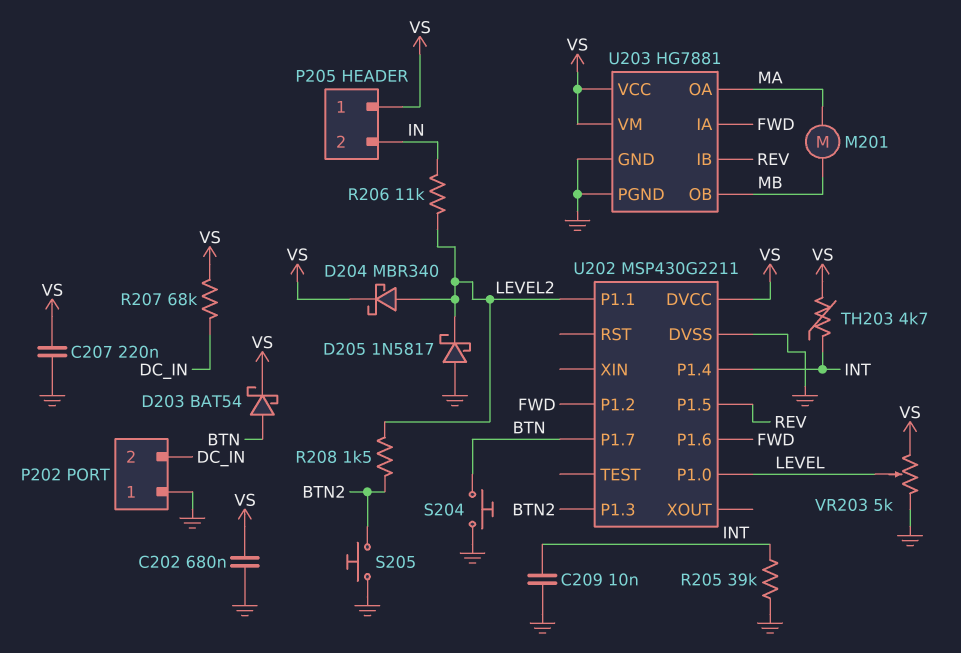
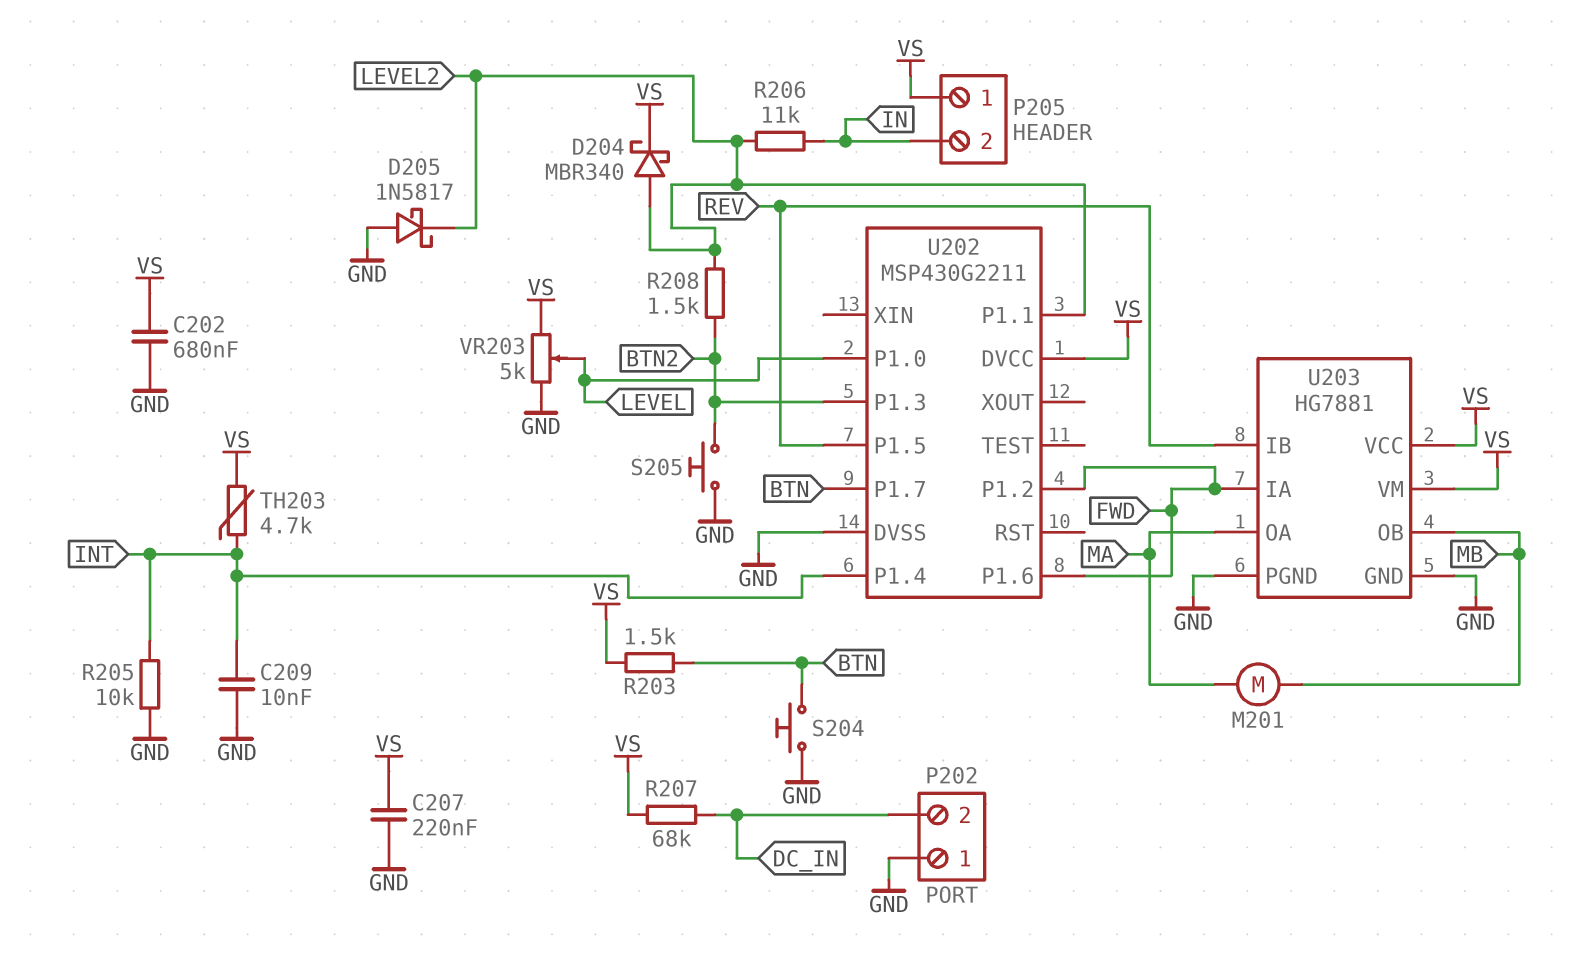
D203: schottky BAT54 (A BTN, K VS) -> none
R203: none -> 1.5k (BTN, VS)
R205: 39k (GND, INT) -> 10k (GND, INT)

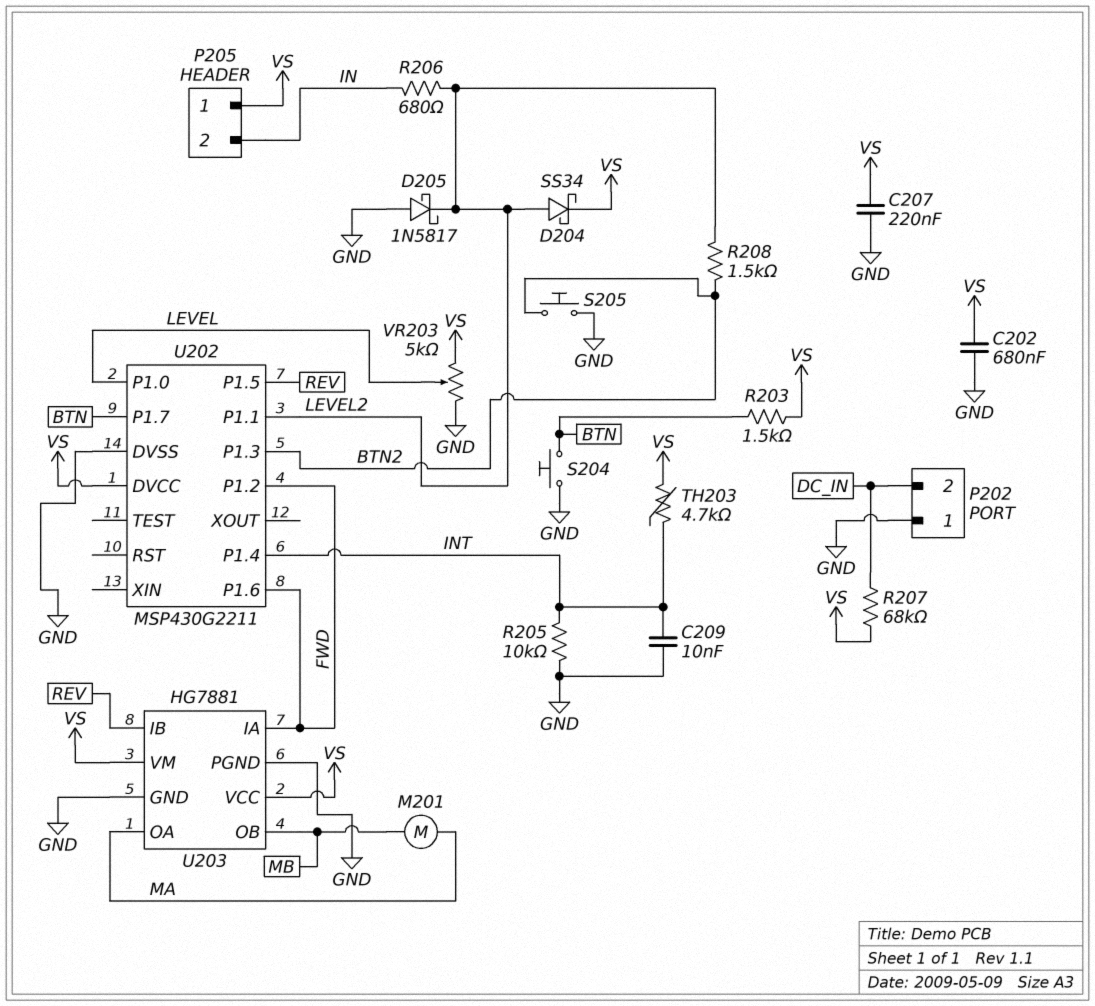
D204: schottky MBR340 (A LEVEL2, K VS) -> schottky SS34 (A LEVEL2, K VS)
R206: 11k (IN, LEVEL2) -> 680 (IN, LEVEL2)

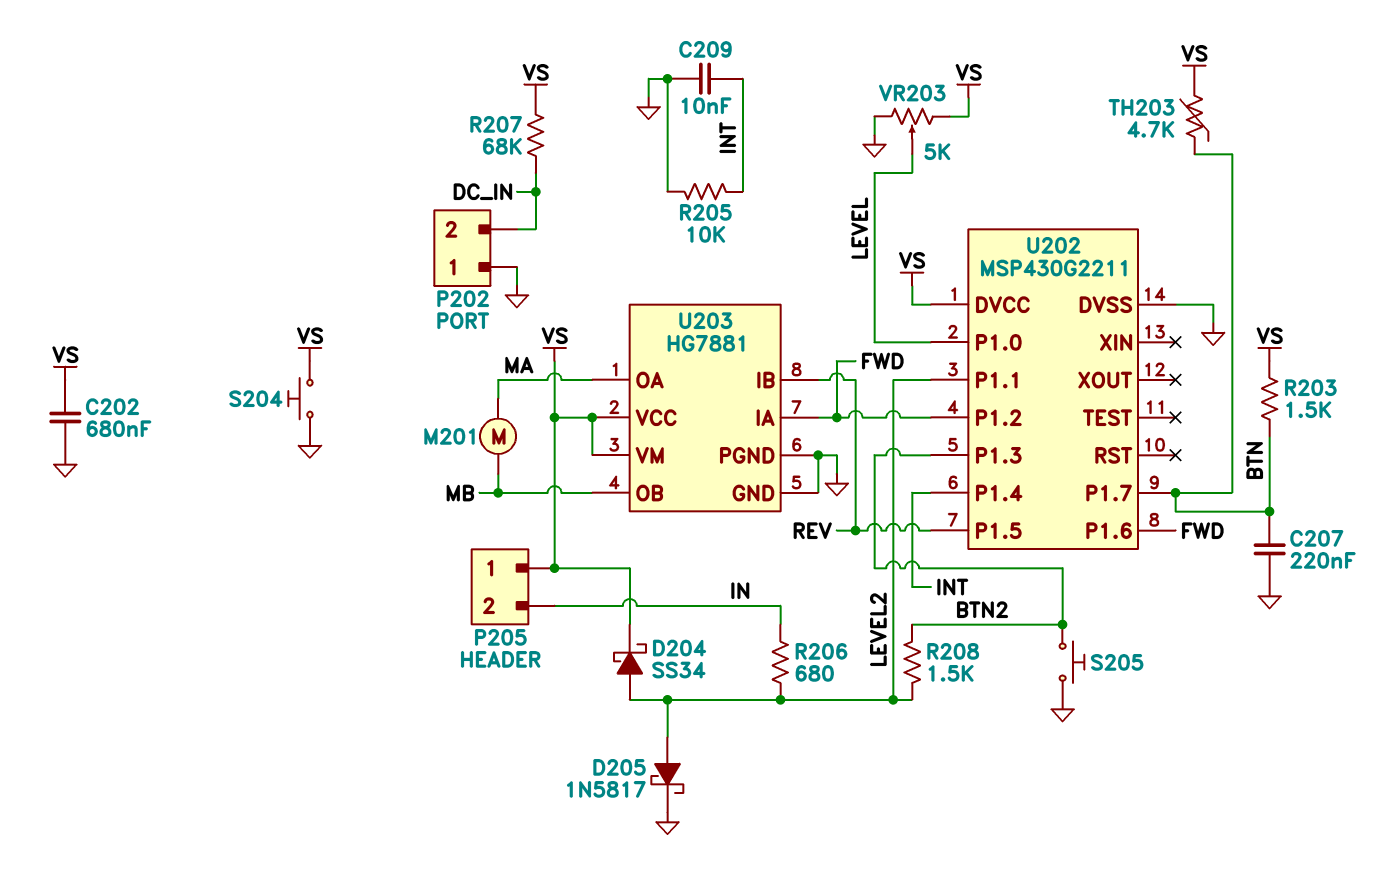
C207: 220nF (GND, VS) -> 220nF (BTN, GND)
D205: schottky 1N5817 (A GND, K LEVEL2) -> schottky 1N5817 (A LEVEL2, K GND)
S204: button (BTN, GND) -> button (GND, VS)
TH203: 4.7k (INT, VS) -> 4.7k (BTN, VS)

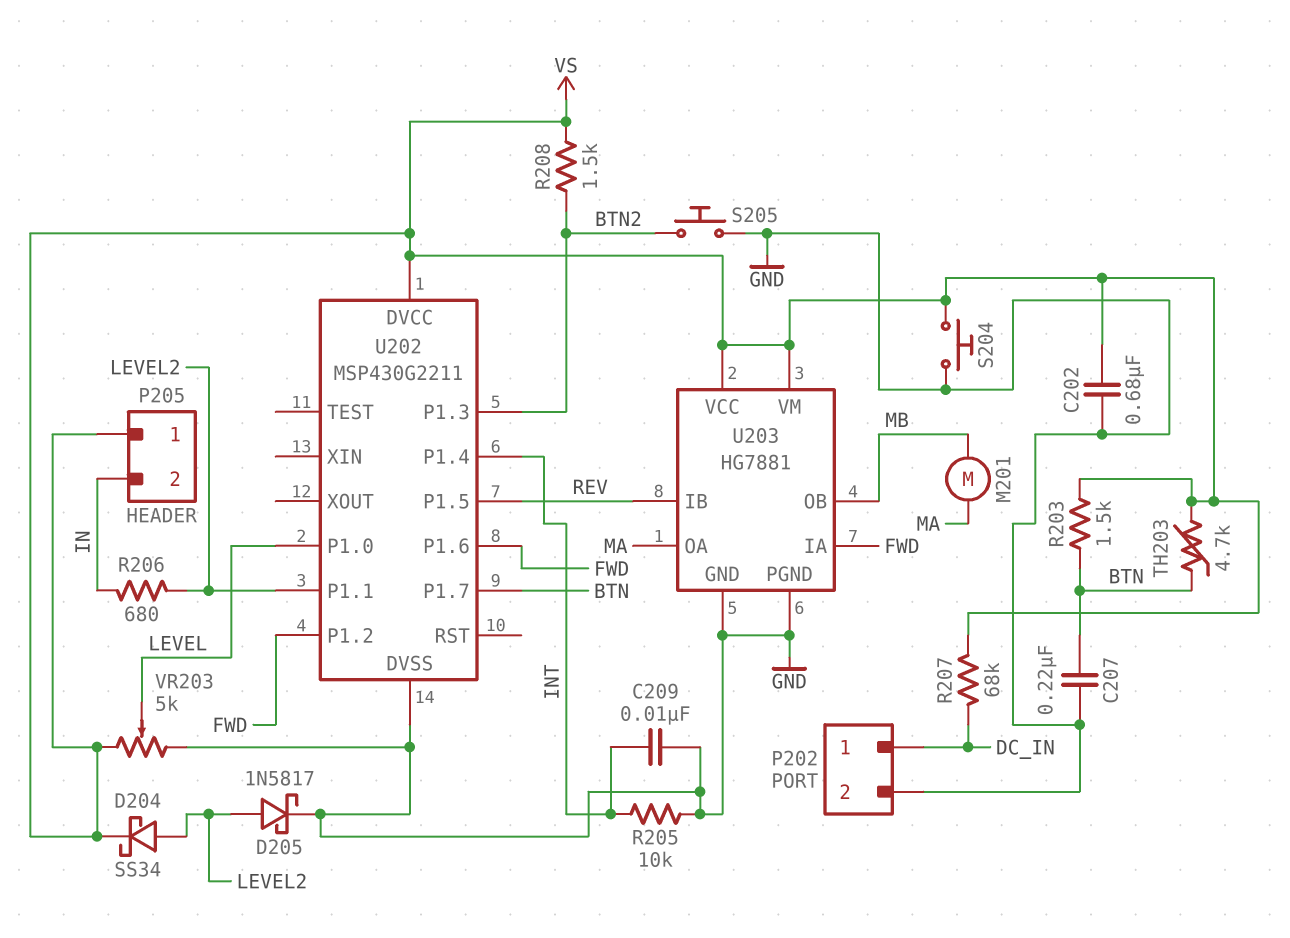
P202 pin 1: GND -> DC_IN
P202 pin 2: DC_IN -> GND
R208: 1.5k (BTN2, LEVEL2) -> 1.5k (BTN2, VS)

